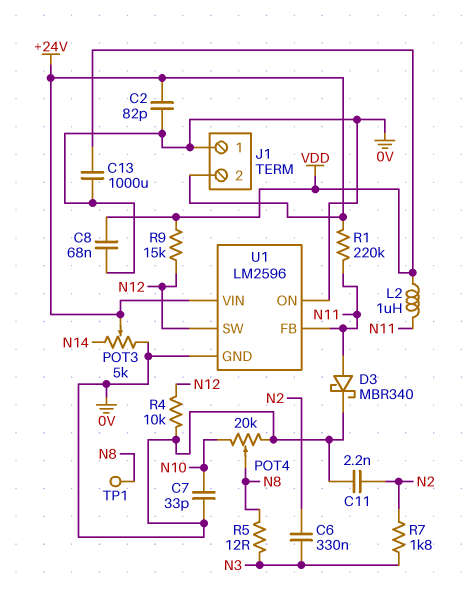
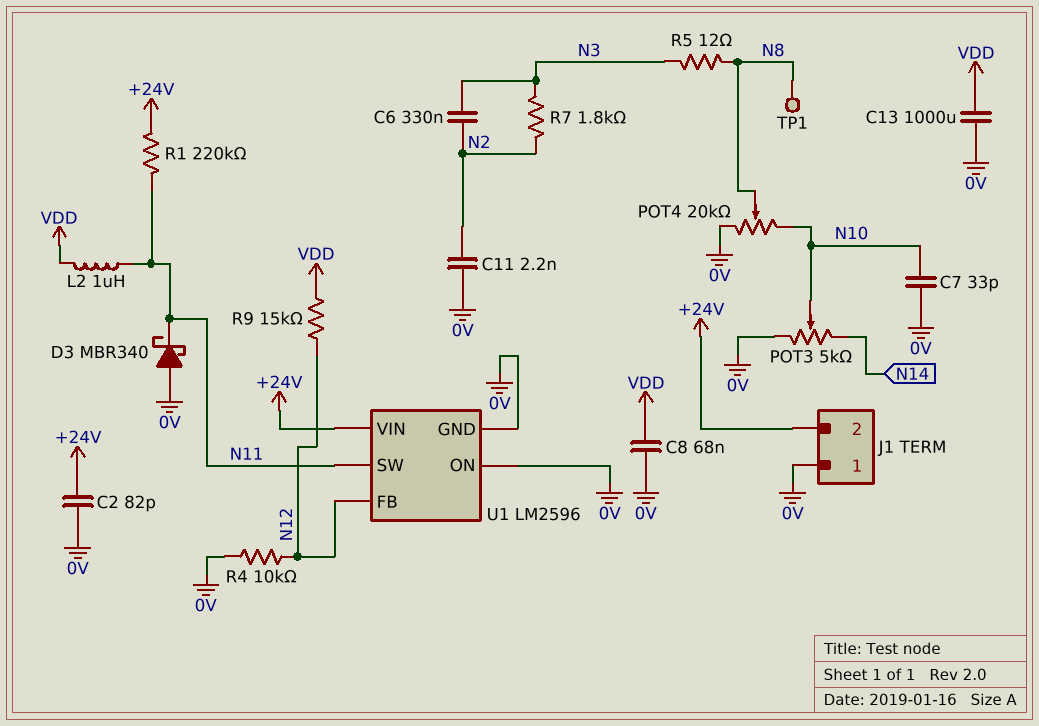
D3: schottky MBR340 (A N11, K 0V) -> schottky MBR340 (A 0V, K N11)
POT3: 5k (0V, N14, wiper +24V) -> 5k (0V, N14, wiper N10)
U1 pin FB: N11 -> N12
U1 pin SW: N12 -> N11

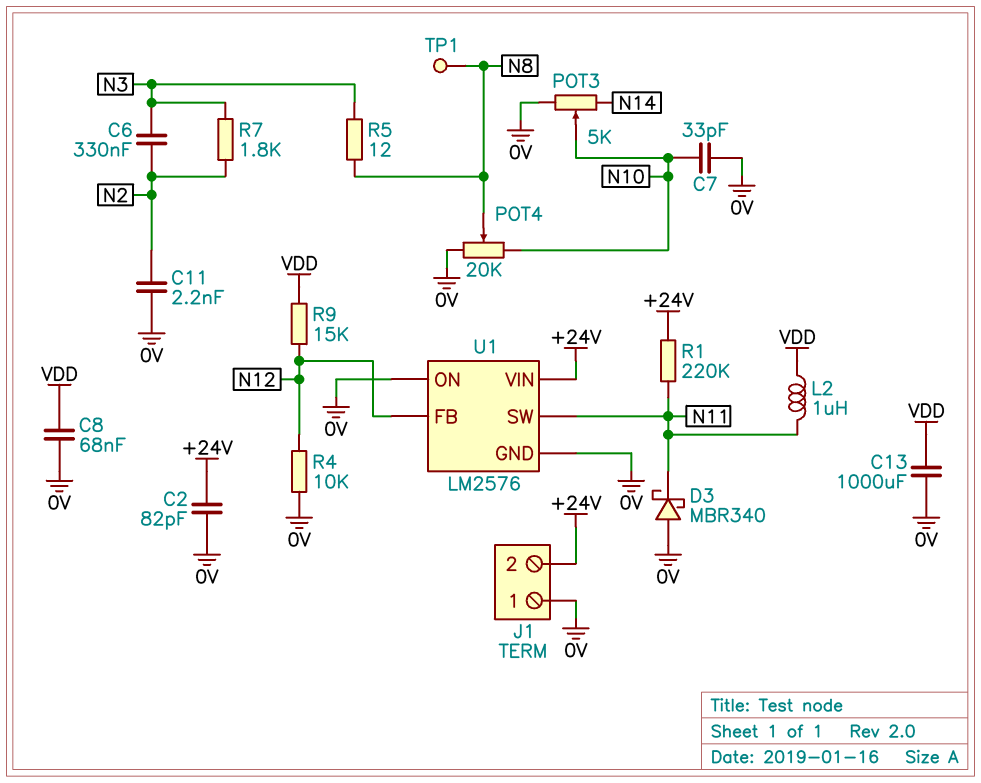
U1: LM2596 -> LM2576

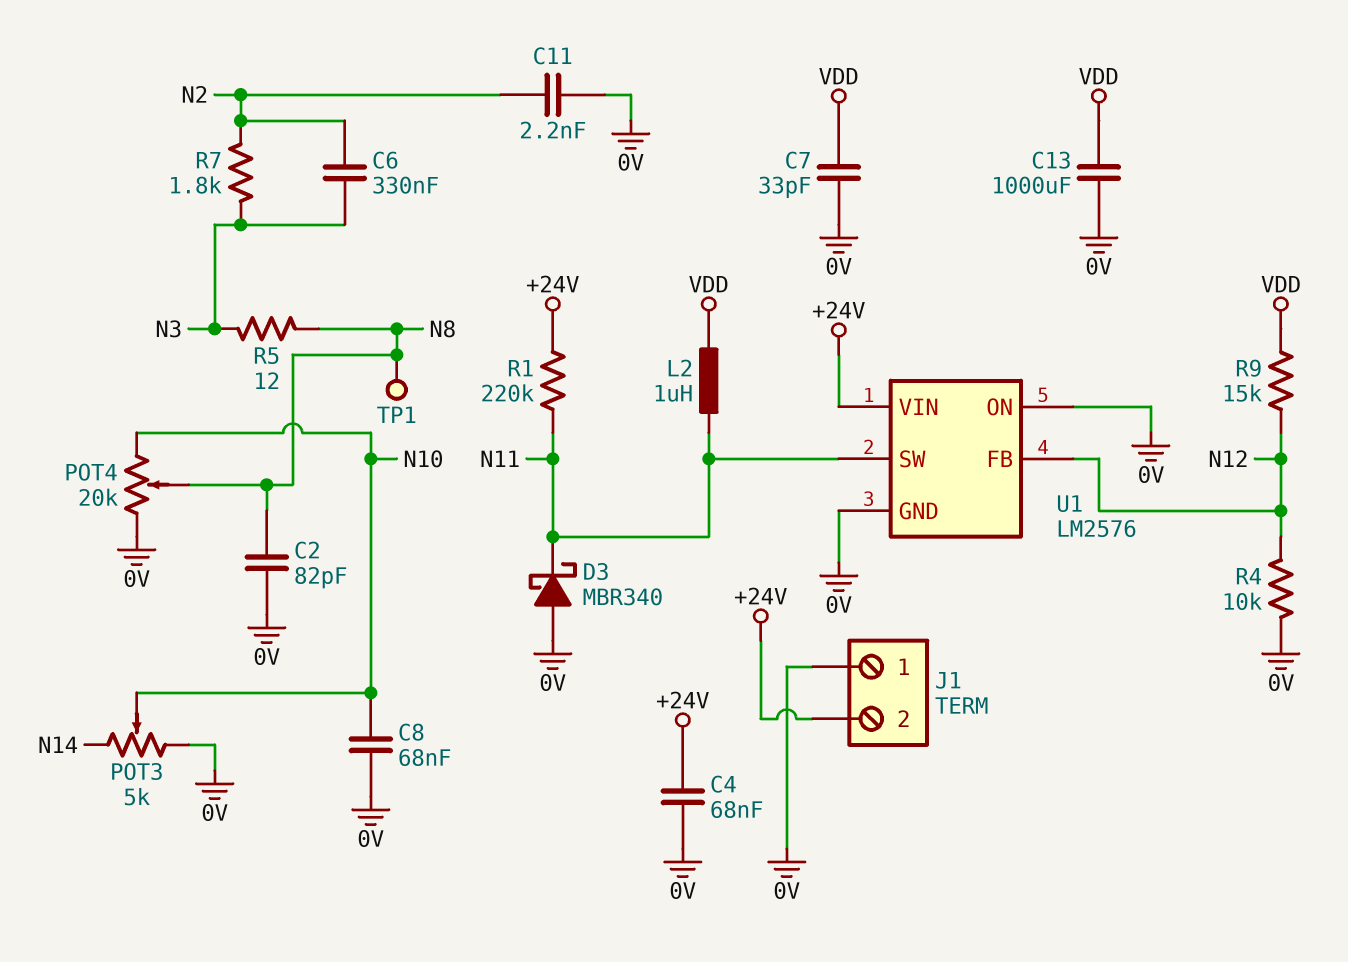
C2: 82pF (+24V, 0V) -> 82pF (0V, N8)
C4: none -> 68nF (+24V, 0V)
C7: 33pF (0V, N10) -> 33pF (0V, VDD)
C8: 68nF (0V, VDD) -> 68nF (0V, N10)

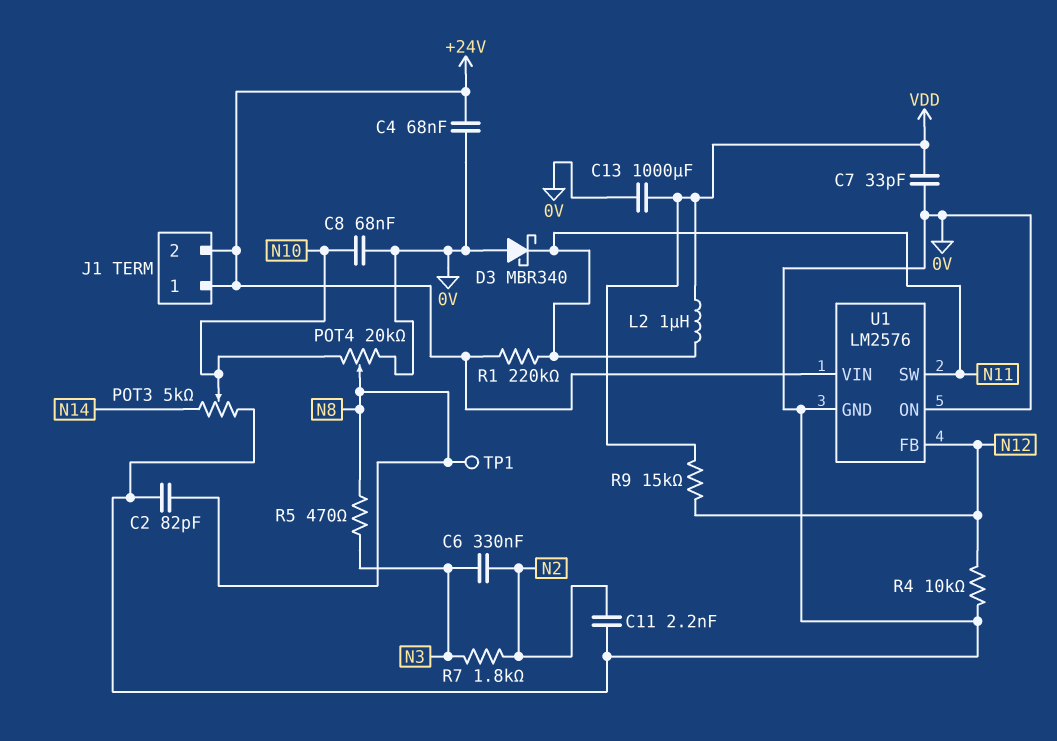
J1 pin 1: 0V -> +24V
R5: 12 (N3, N8) -> 470 (N3, N8)

